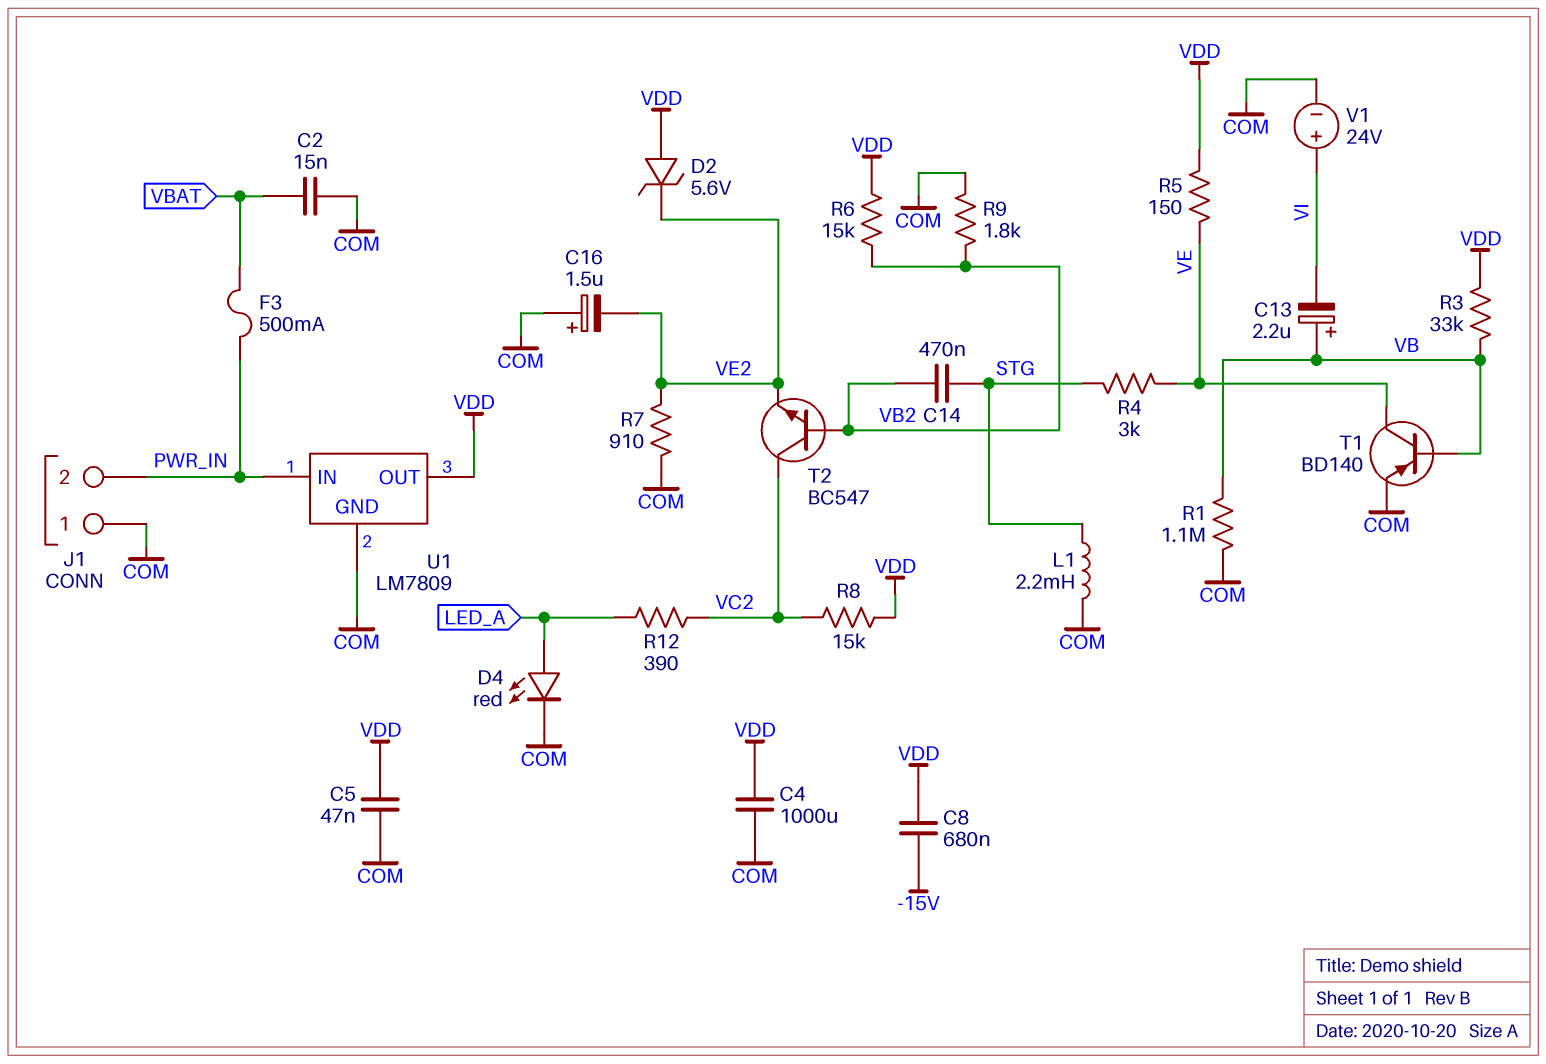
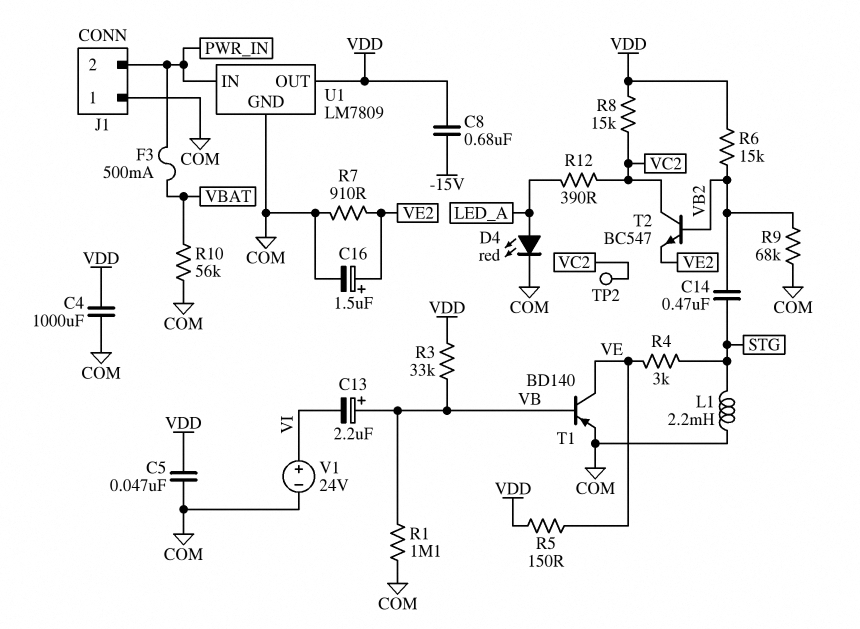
C2: 15nF (COM, VBAT) -> none
C16: 1.5uF (plus COM, minus VE2) -> 1.5uF (plus VE2, minus COM)
D2: zener 5.6V (A VDD, K VE2) -> none
R9: 1.8k (COM, VB2) -> 68k (COM, VB2)
R10: none -> 56k (COM, VBAT)
TP2: none -> test point (VC2)

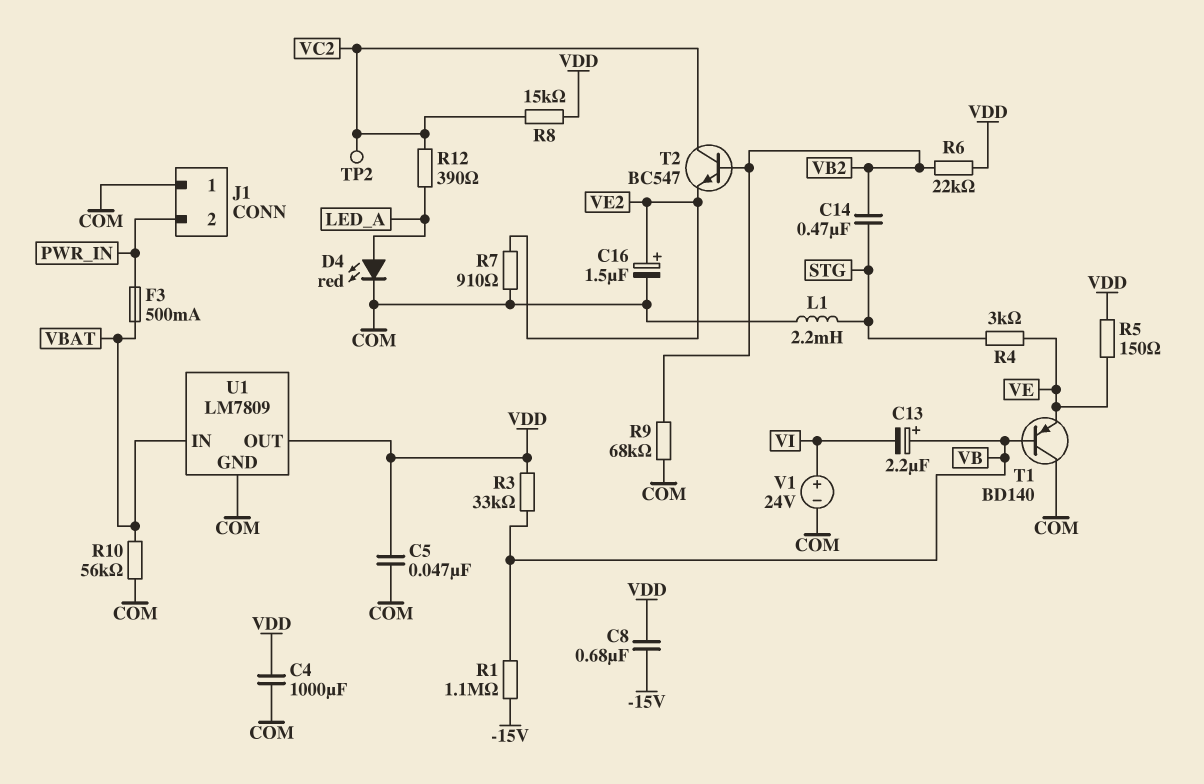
R1: 1.1M (COM, VB) -> 1.1M (-15V, VB)
R6: 15k (VB2, VDD) -> 22k (VB2, VDD)
T1: PNP BD140 (B VB, C VE, E COM) -> PNP BD140 (B VB, C COM, E VE)
U1 pin IN: PWR_IN -> VBAT

